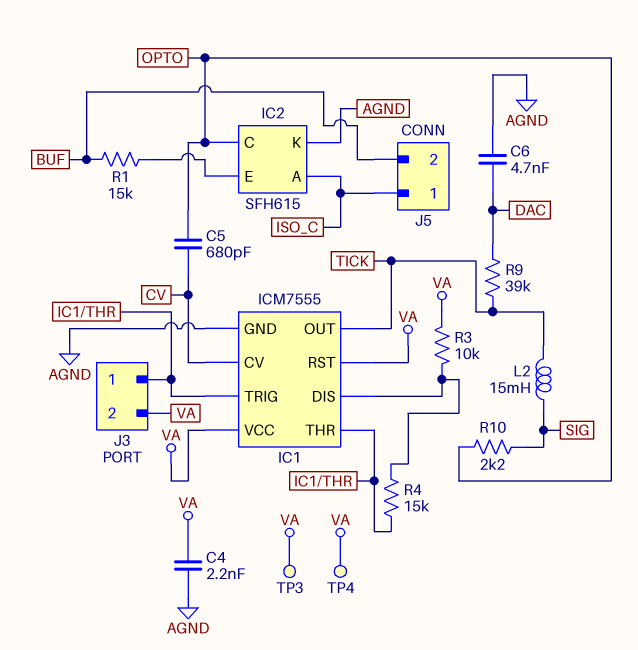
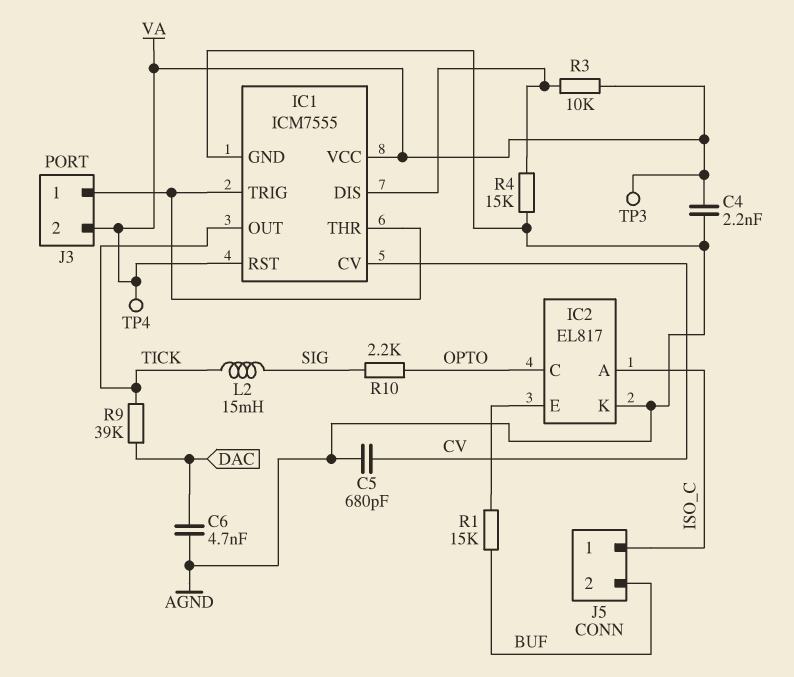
C5: 680pF (CV, OPTO) -> 680pF (AGND, CV)
IC2: SFH615 -> EL817
R4: 15k (IC1/DIS, IC1/THR) -> 15k (AGND, IC1/DIS)

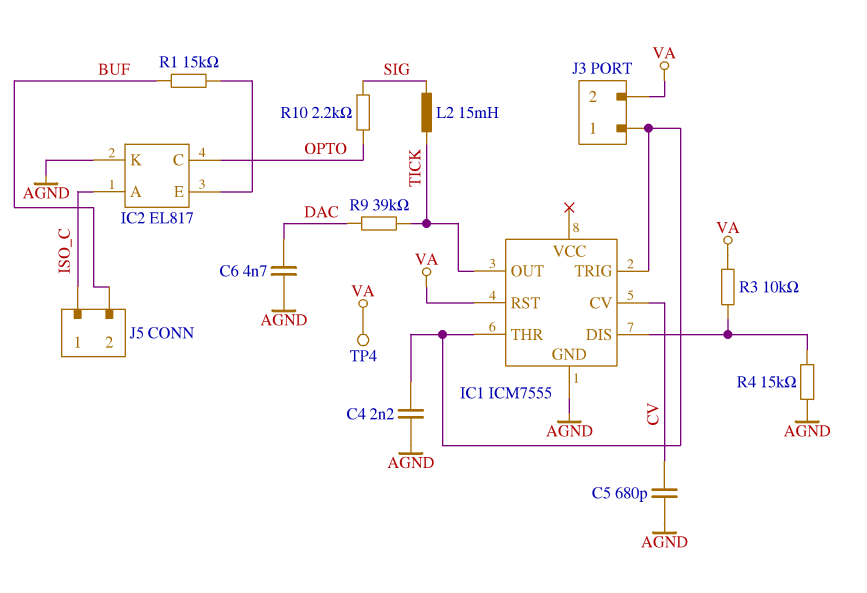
C4: 2.2nF (AGND, VA) -> 2.2nF (AGND, IC1/THR)
IC1 pin VCC: VA -> none
TP3: test point (VA) -> none

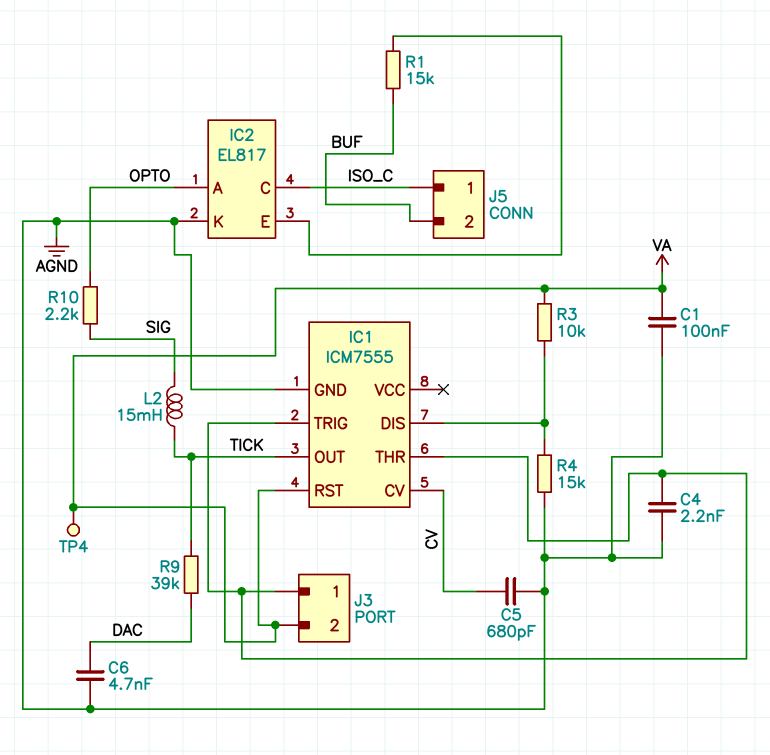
C1: none -> 100nF (AGND, VA)
IC2 pin A: ISO_C -> OPTO
IC2 pin C: OPTO -> ISO_C

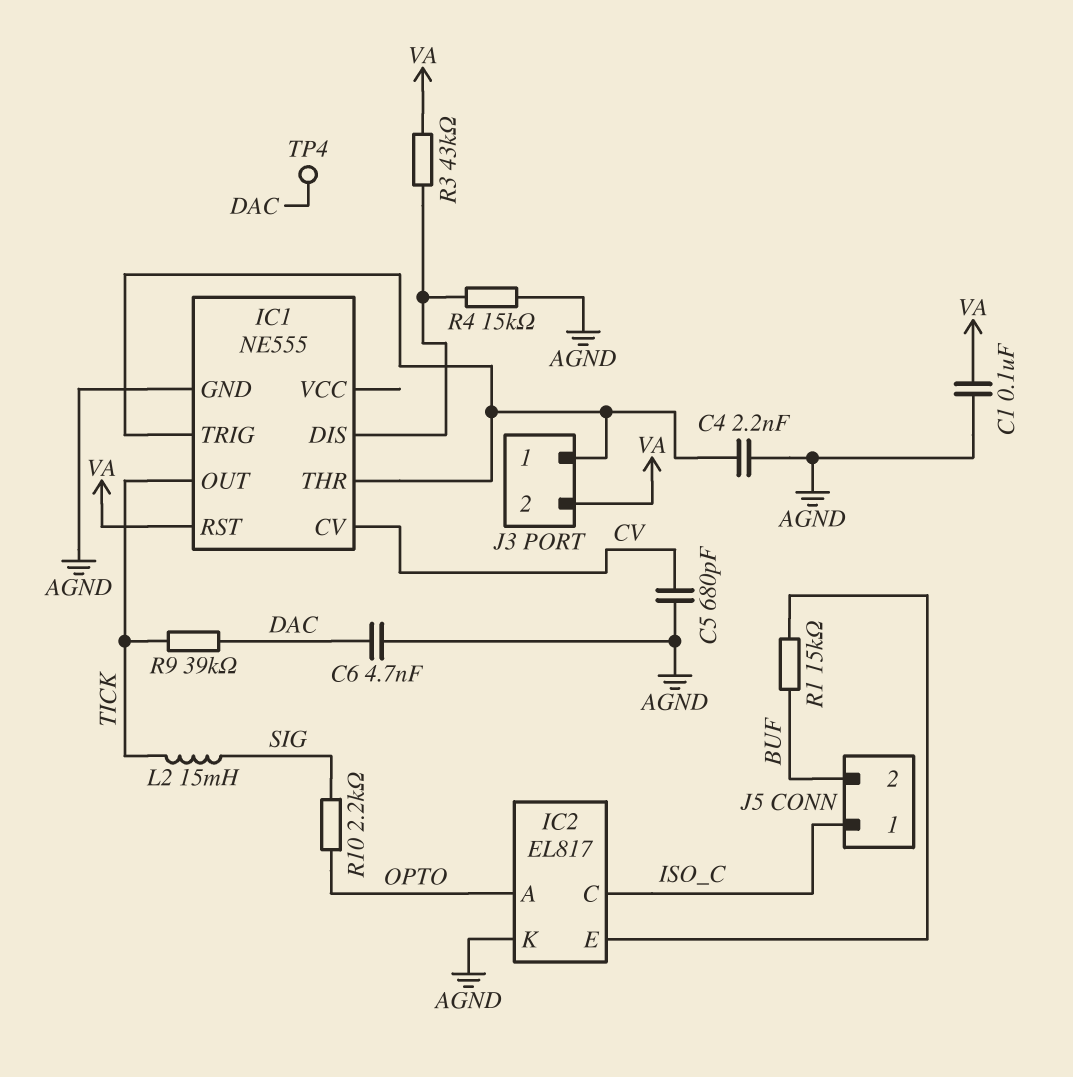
IC1: ICM7555 -> NE555
R3: 10k (IC1/DIS, VA) -> 43k (IC1/DIS, VA)
TP4: test point (VA) -> test point (DAC)

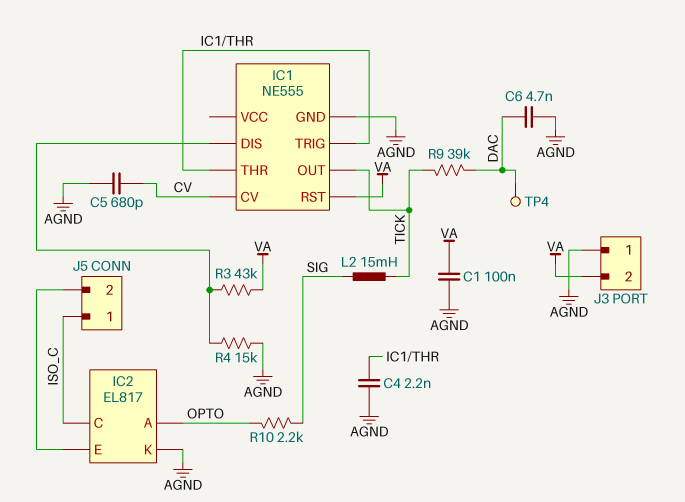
J3 pin 1: IC1/THR -> AGND
J5 pin 2: BUF -> IC2/E
R1: 15k (BUF, IC2/E) -> none

